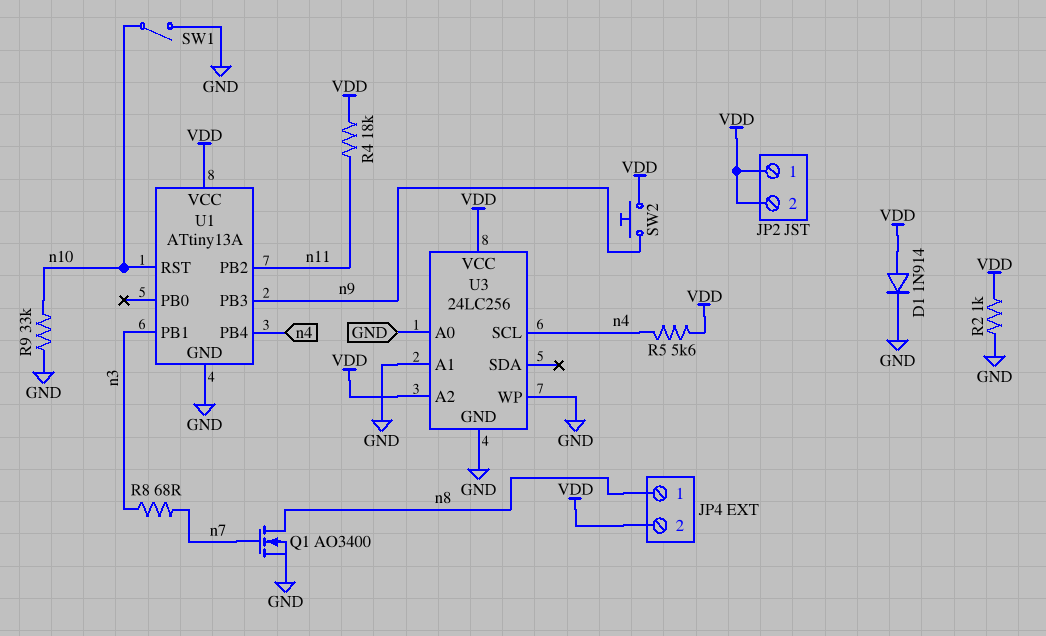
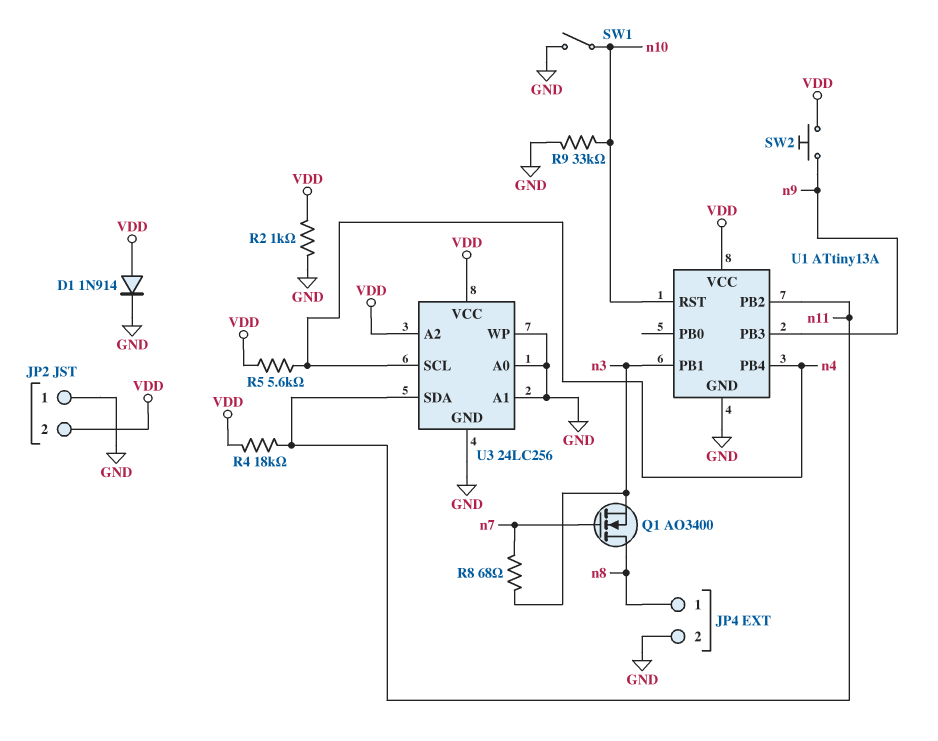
JP2 pin 1: VDD -> GND
JP4 pin 2: VDD -> GND
Q1: NMOS AO3400 (G n7, D n8, S GND) -> NMOS AO3400 (G n7, D n8, S n3)
U3 pin SDA: none -> n11

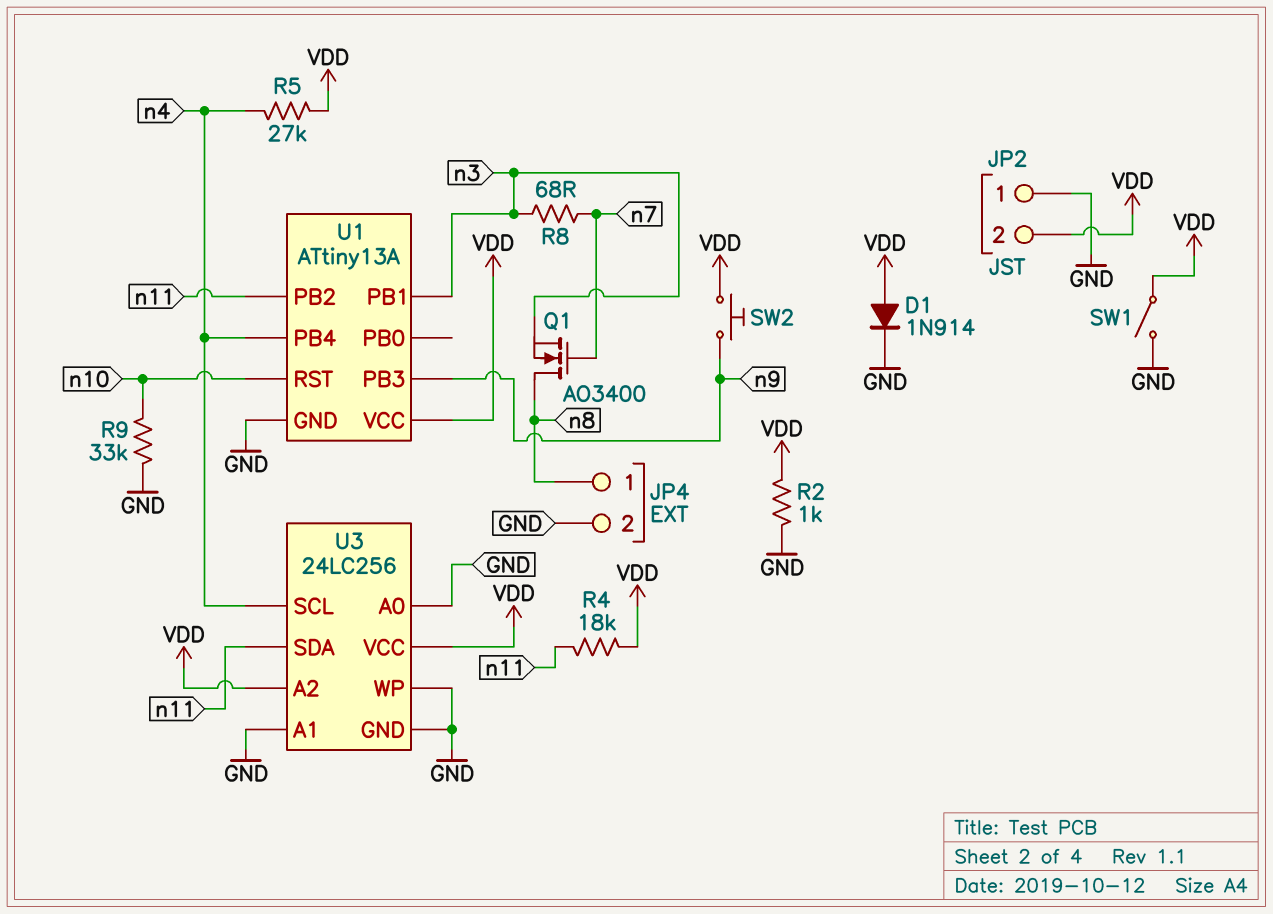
R5: 5.6k (VDD, n4) -> 27k (VDD, n4)
SW1: switch (GND, n10) -> switch (GND, VDD)

